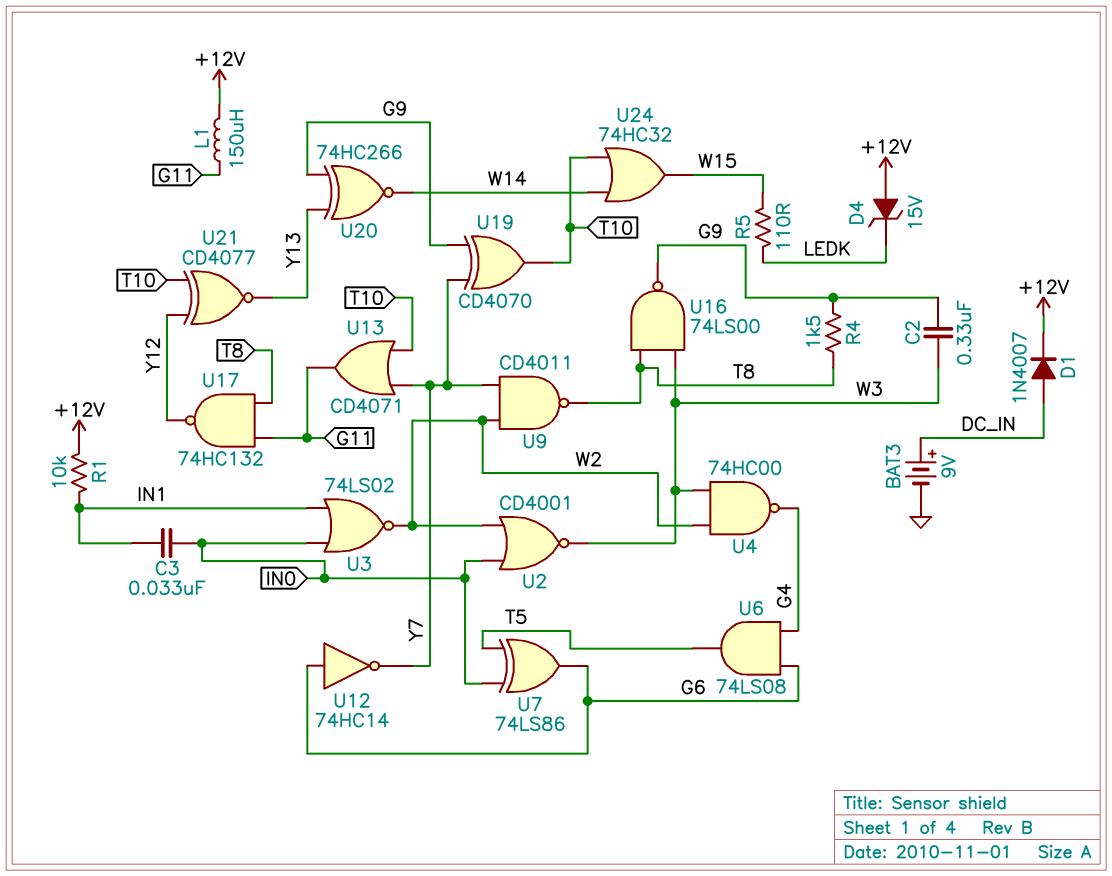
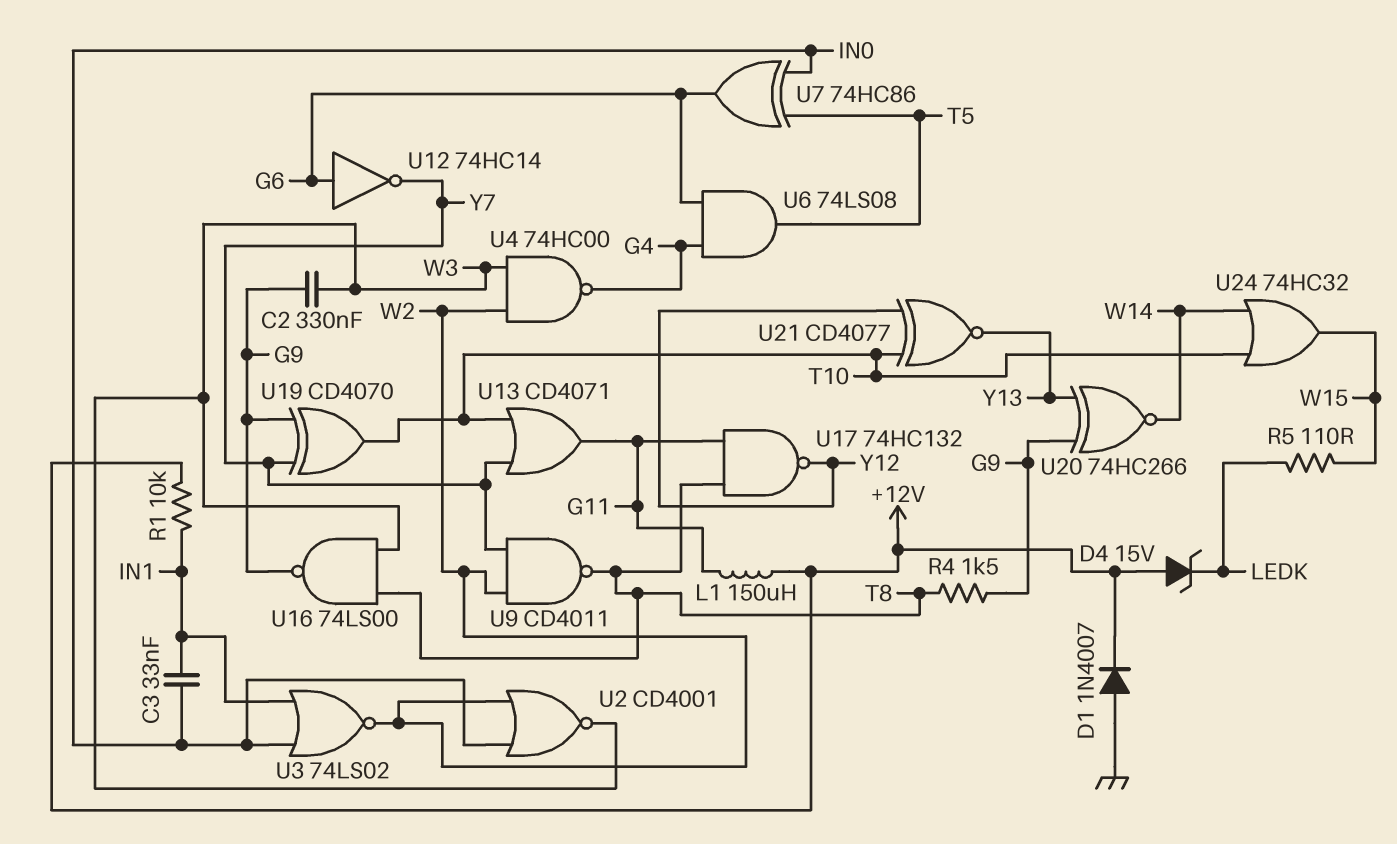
BAT3: 9V (plus DC_IN, minus GND) -> none
D1: diode 1N4007 (A DC_IN, K +12V) -> diode 1N4007 (A GND, K +12V)
U7: XOR 74LS86 (in IN0, in T5, out G6) -> XOR 74HC86 (in IN0, in T5, out G6)

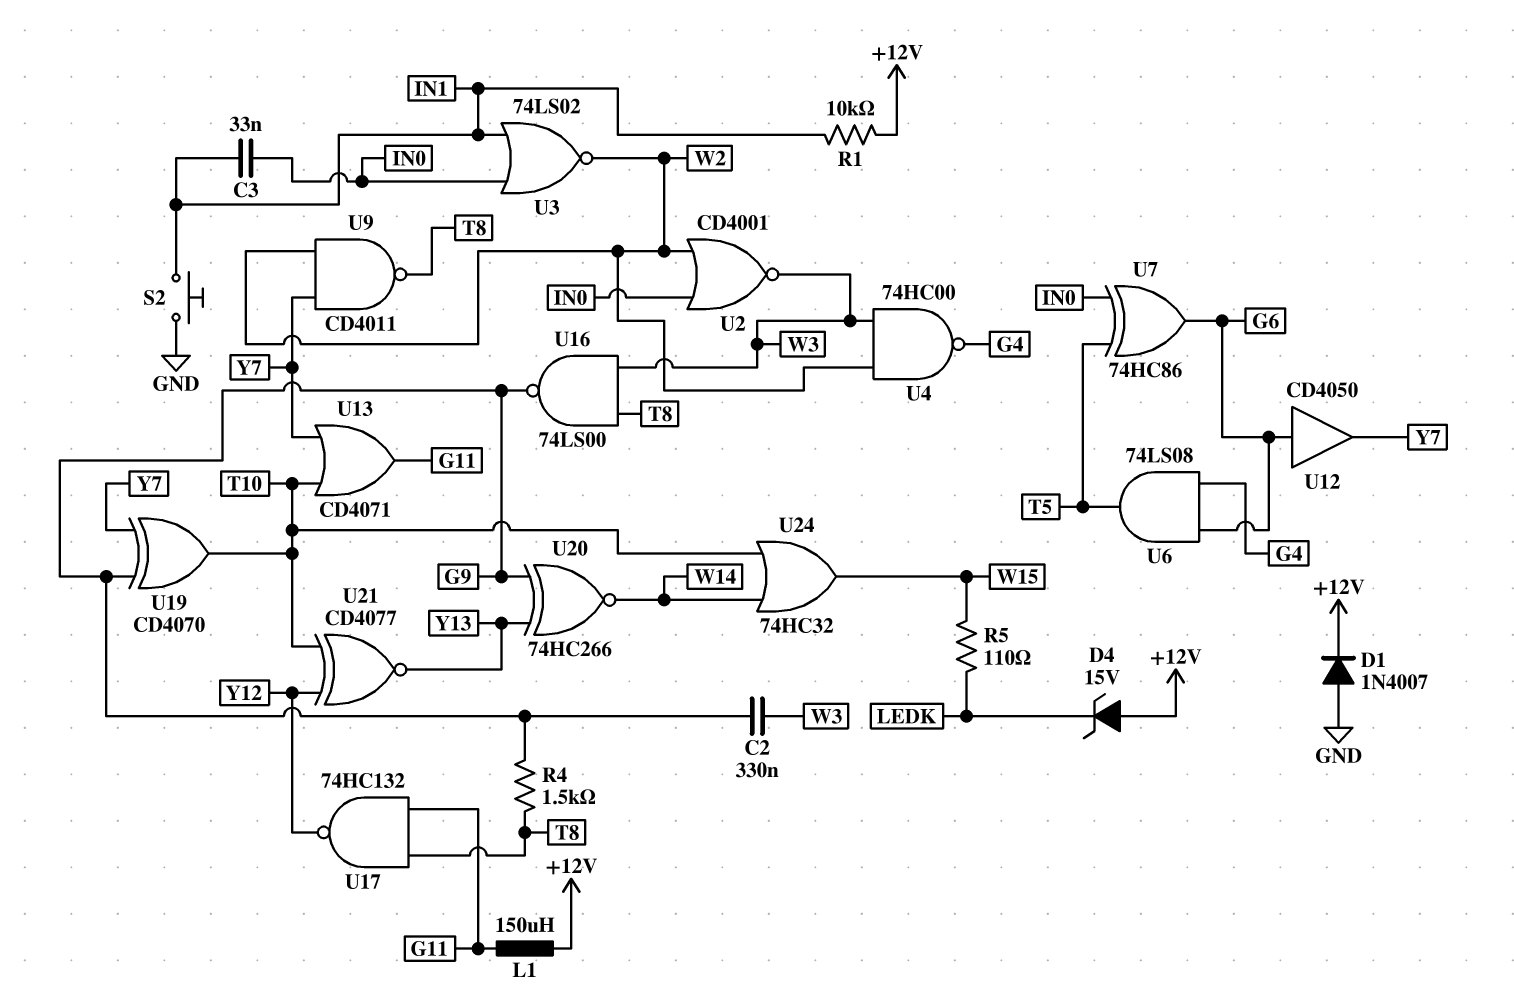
S2: none -> button (GND, IN1)
U12: NOT 74HC14 (in G6, out Y7) -> buffer CD4050 (in G6, out Y7)

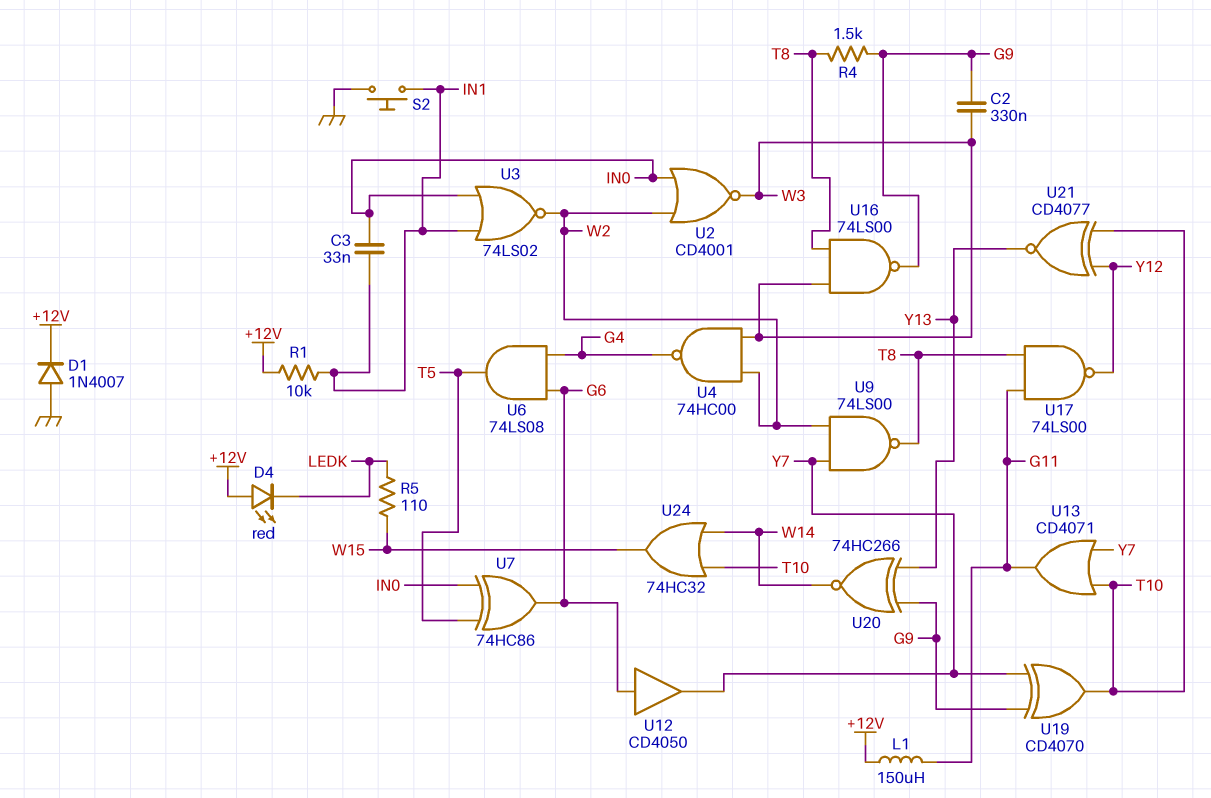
D4: zener 15V (A +12V, K LEDK) -> LED red (A +12V, K LEDK)
U9: NAND CD4011 (in W2, in Y7, out T8) -> NAND 74LS00 (in W2, in Y7, out T8)
U17: NAND 74HC132 (in G11, in T8, out Y12) -> NAND 74LS00 (in G11, in T8, out Y12)

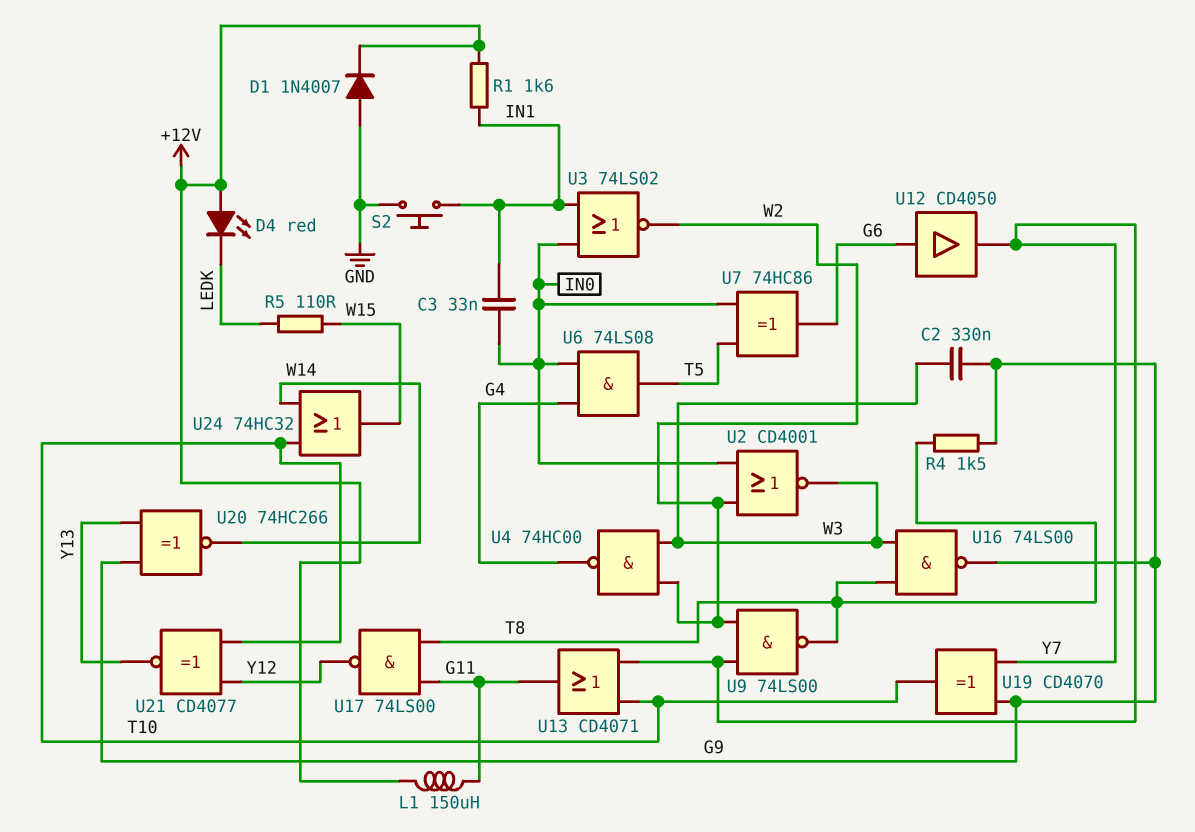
R1: 10k (+12V, IN1) -> 1.6k (+12V, IN1)
U6: AND 74LS08 (in G4, in G6, out T5) -> AND 74LS08 (in G4, in IN0, out T5)

